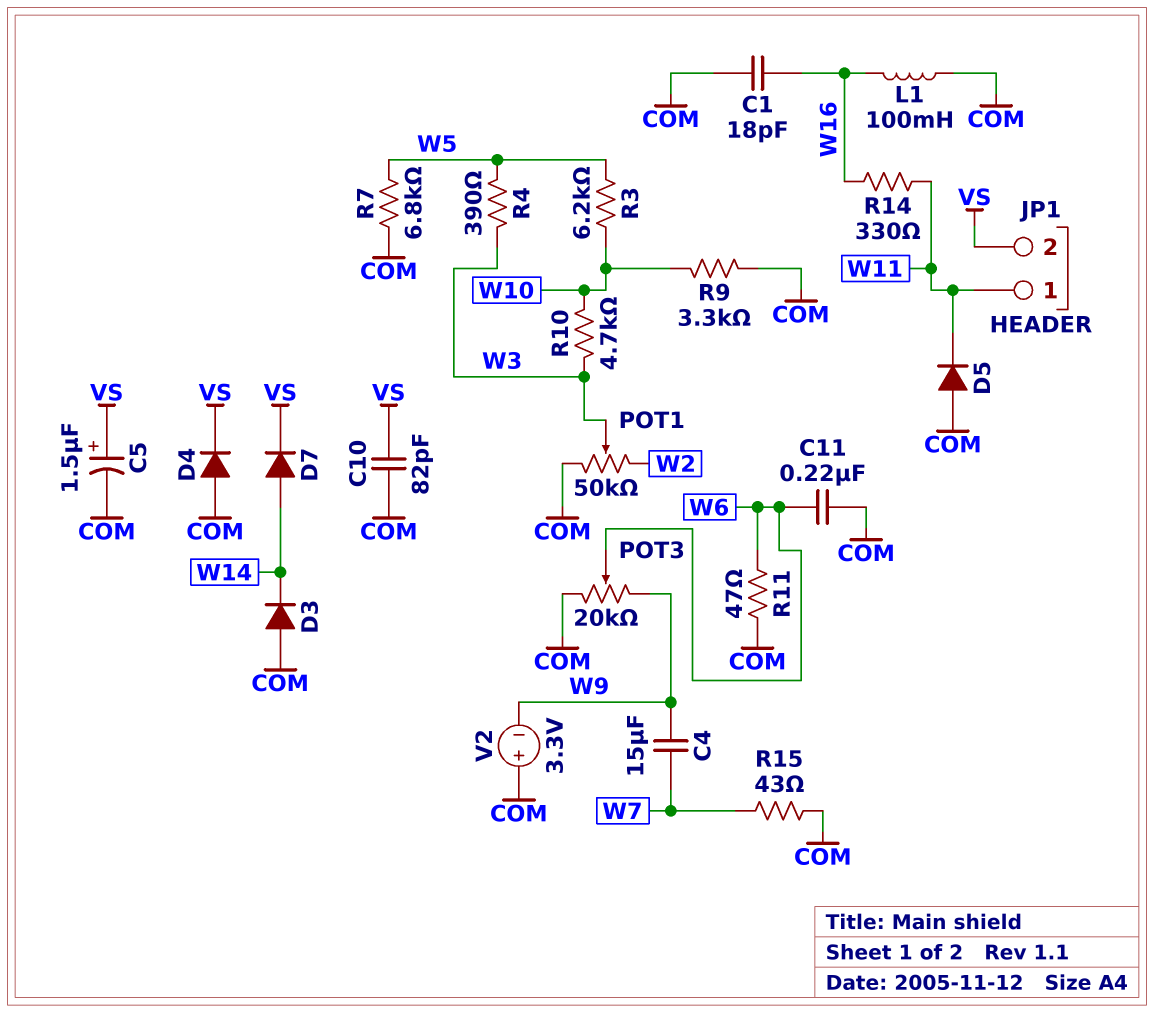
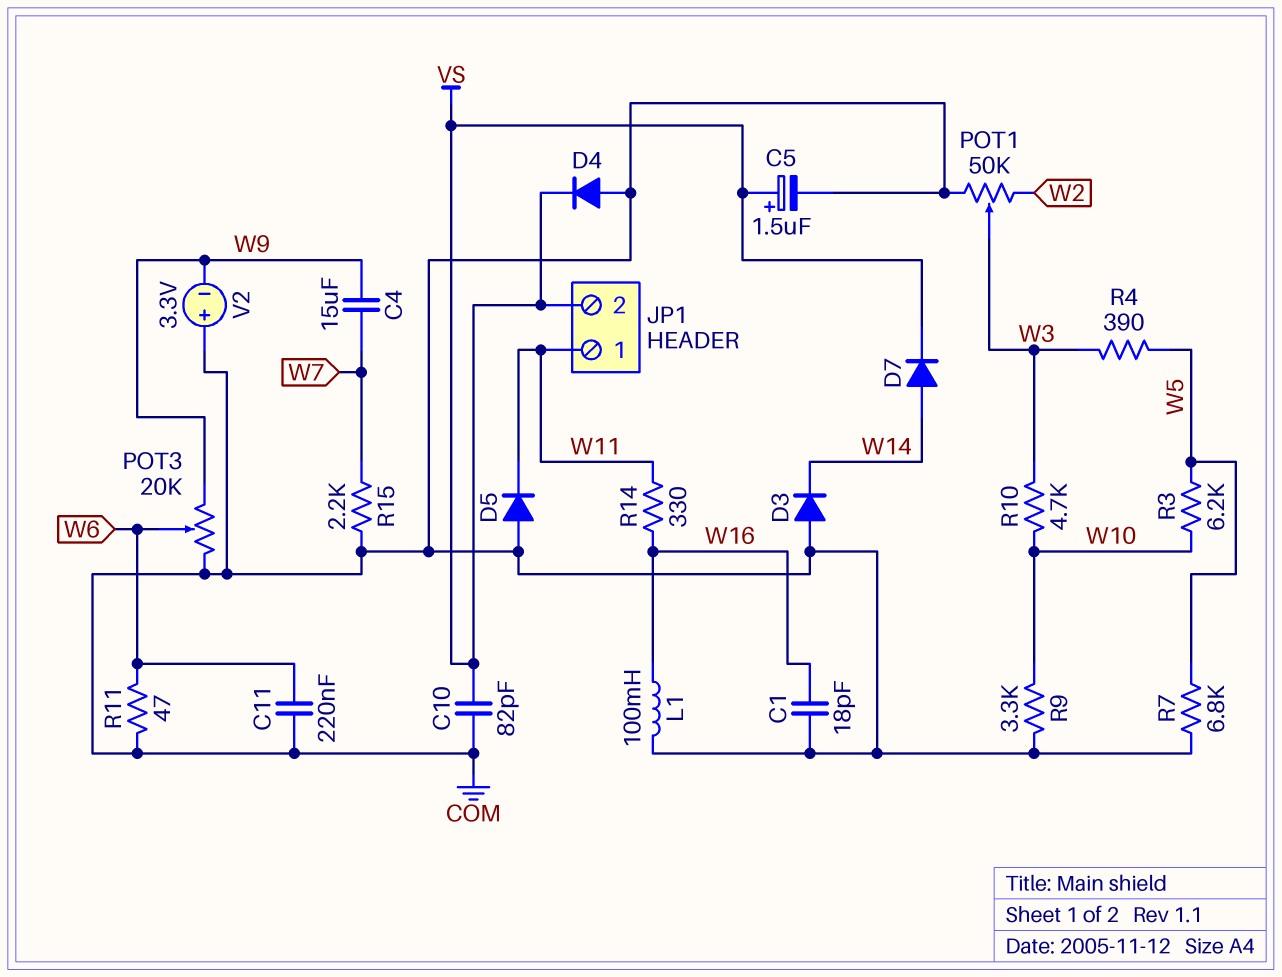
R15: 43 (COM, W7) -> 2.2k (COM, W7)

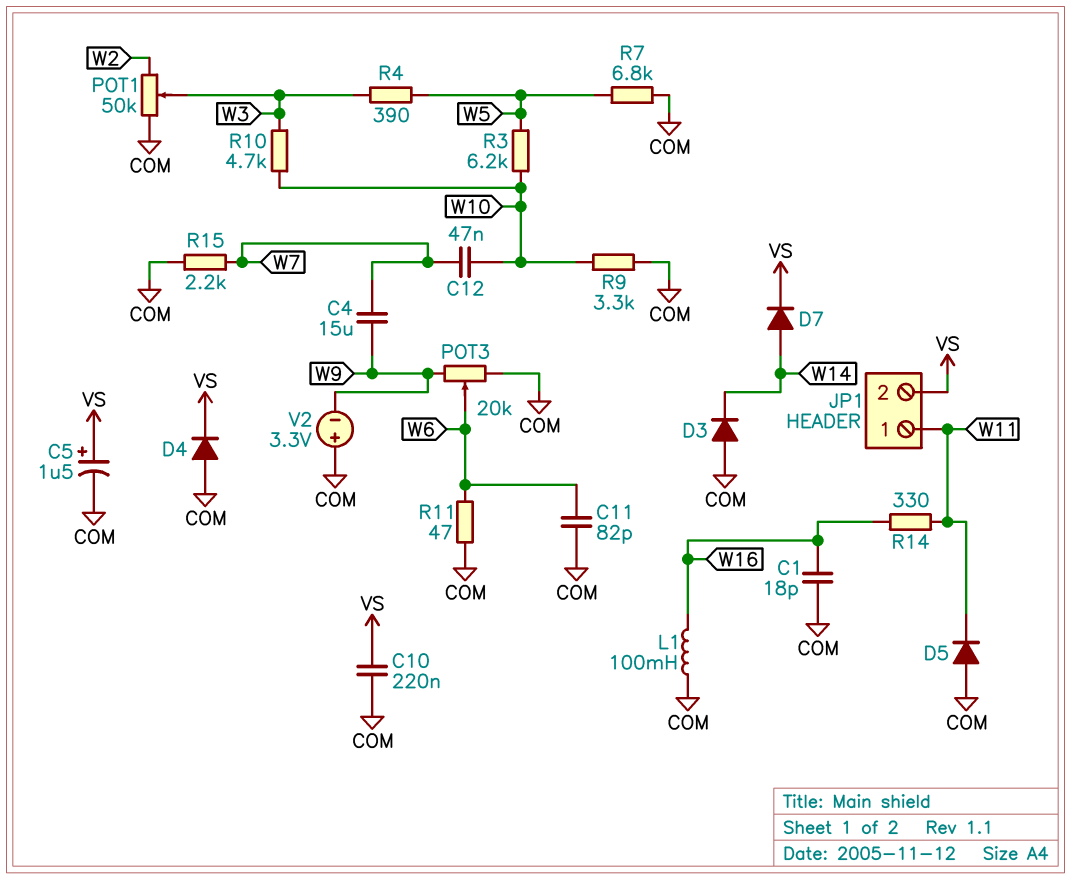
C10: 82pF (COM, VS) -> 220nF (COM, VS)
C11: 220nF (COM, W6) -> 82pF (COM, W6)
C12: none -> 47nF (W7, W10)

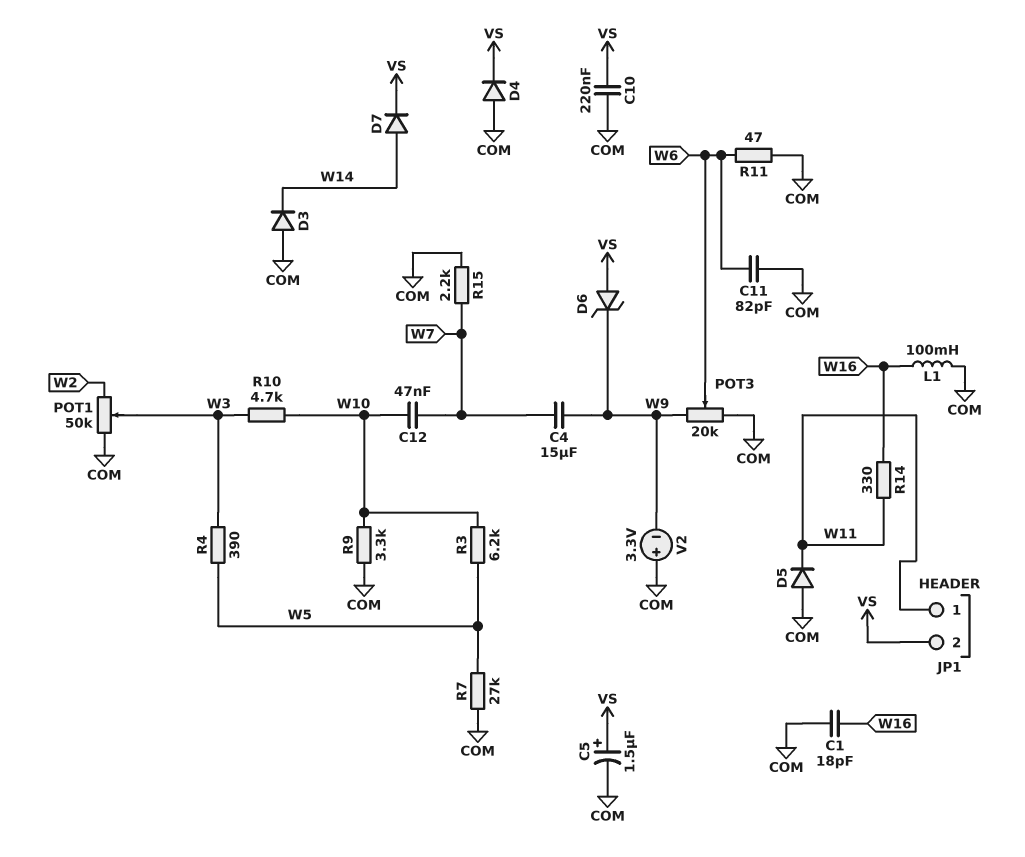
D6: none -> zener (A VS, K W9)
R7: 6.8k (COM, W5) -> 27k (COM, W5)

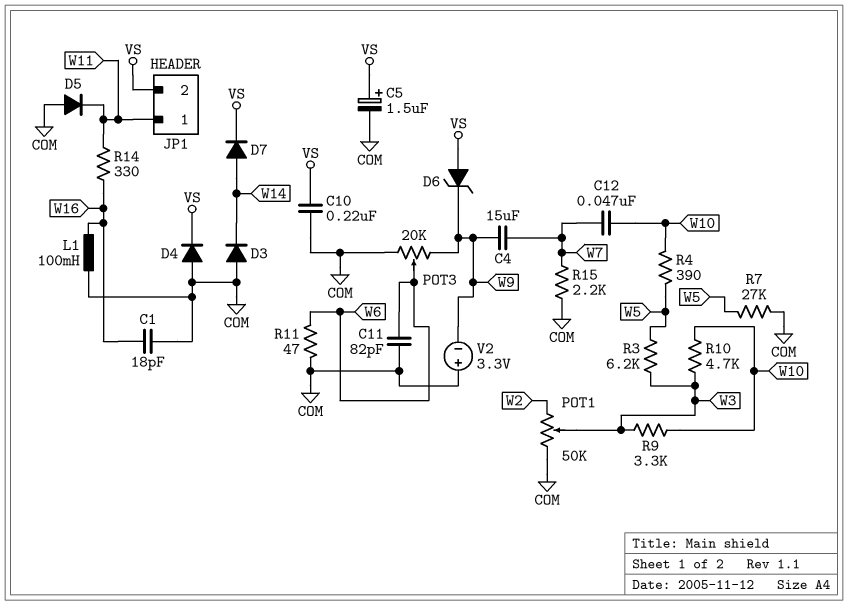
R3: 6.2k (W5, W10) -> 6.2k (W3, W5)
R4: 390 (W3, W5) -> 390 (W5, W10)
R9: 3.3k (COM, W10) -> 3.3k (W3, W10)

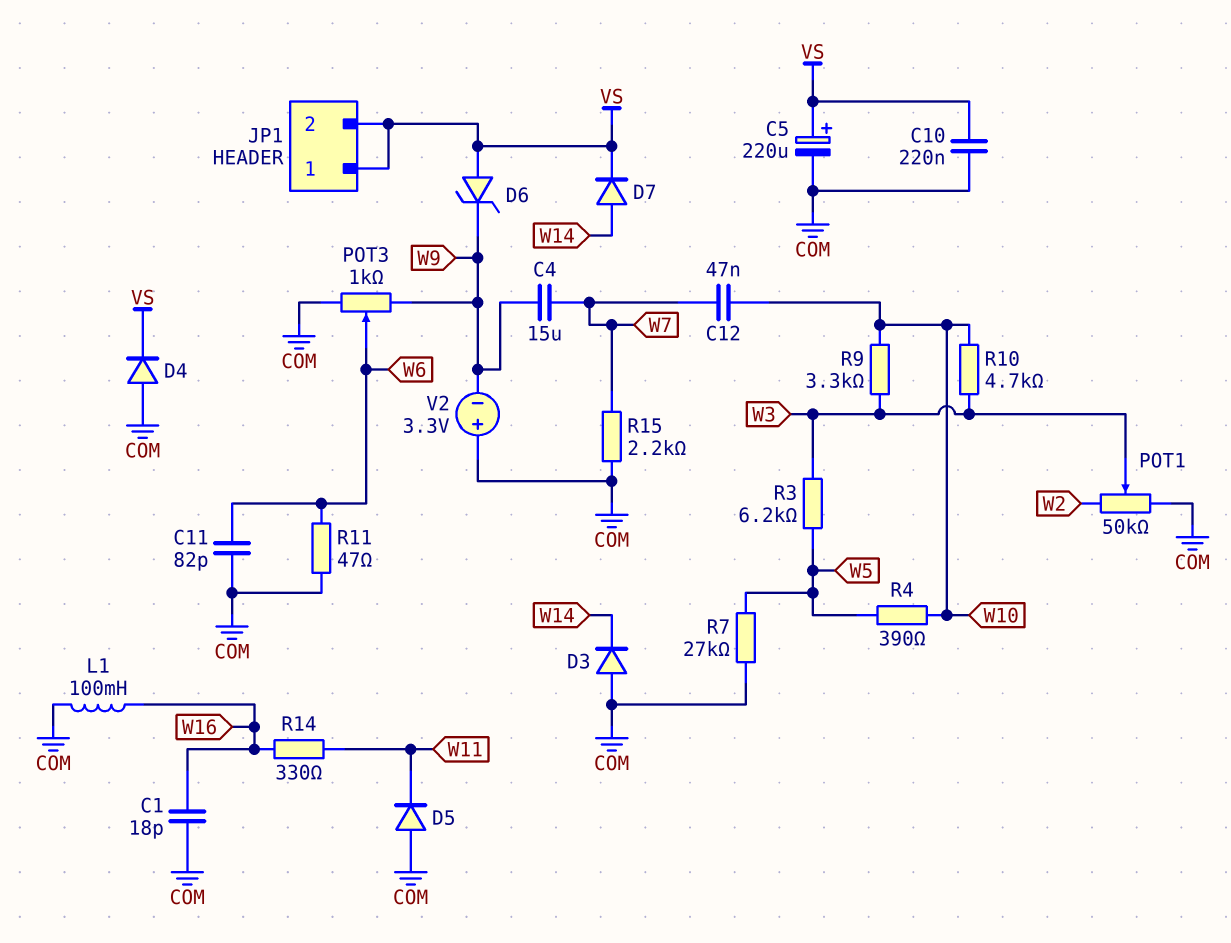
C5: 1.5uF (plus VS, minus COM) -> 220uF (plus VS, minus COM)
JP1 pin 1: W11 -> VS
POT3: 20k (COM, W9, wiper W6) -> 1k (COM, W9, wiper W6)

